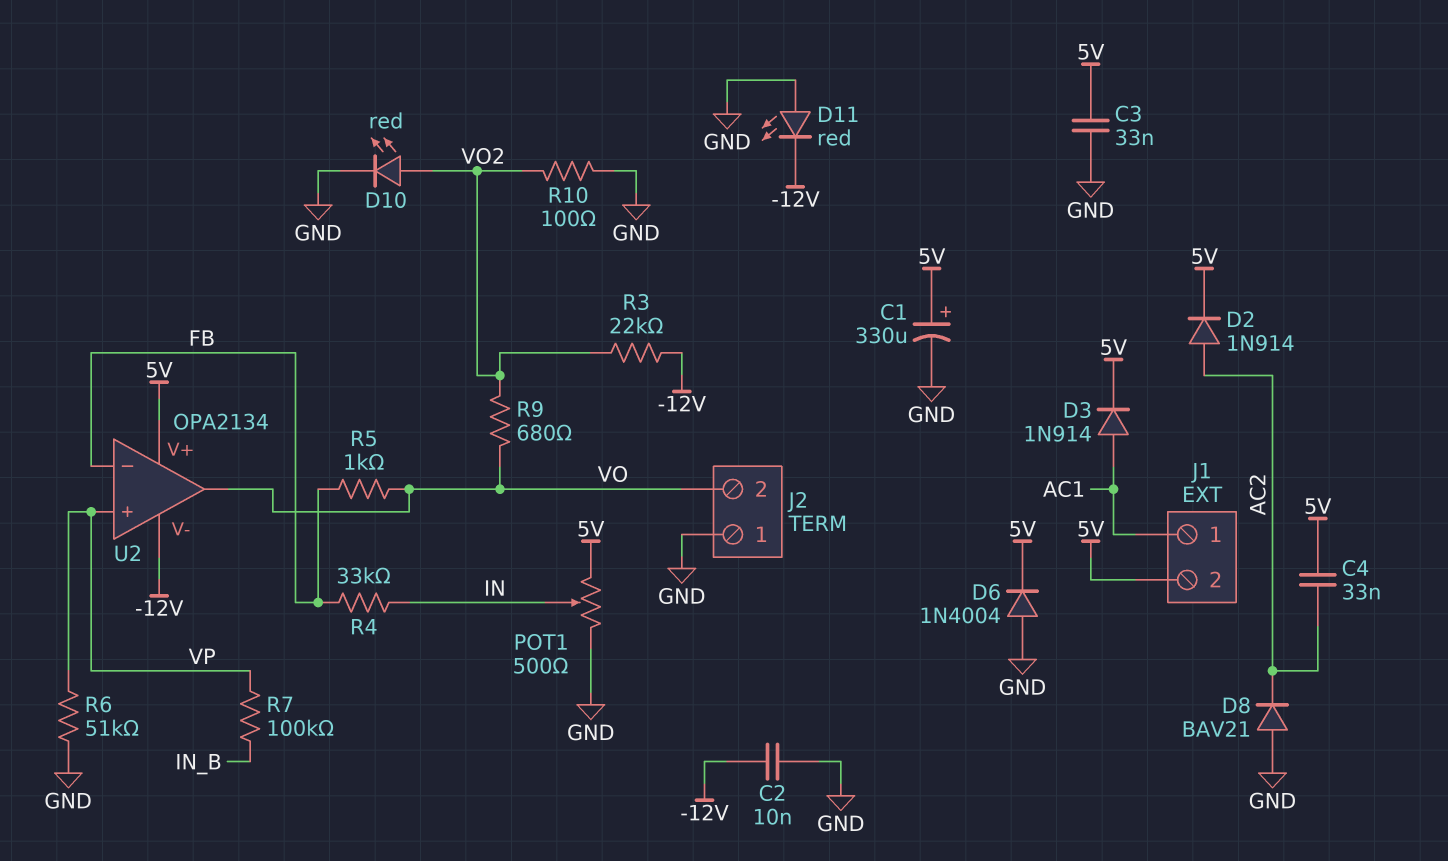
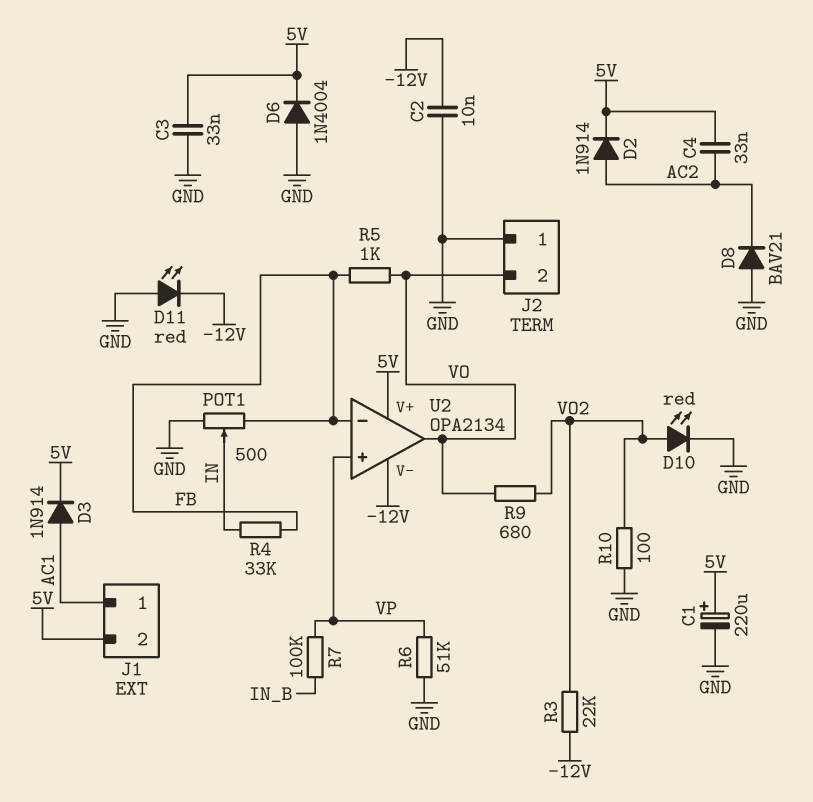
C1: 330uF (plus 5V, minus GND) -> 220uF (plus 5V, minus GND)
POT1: 500 (5V, GND, wiper IN) -> 500 (FB, GND, wiper IN)

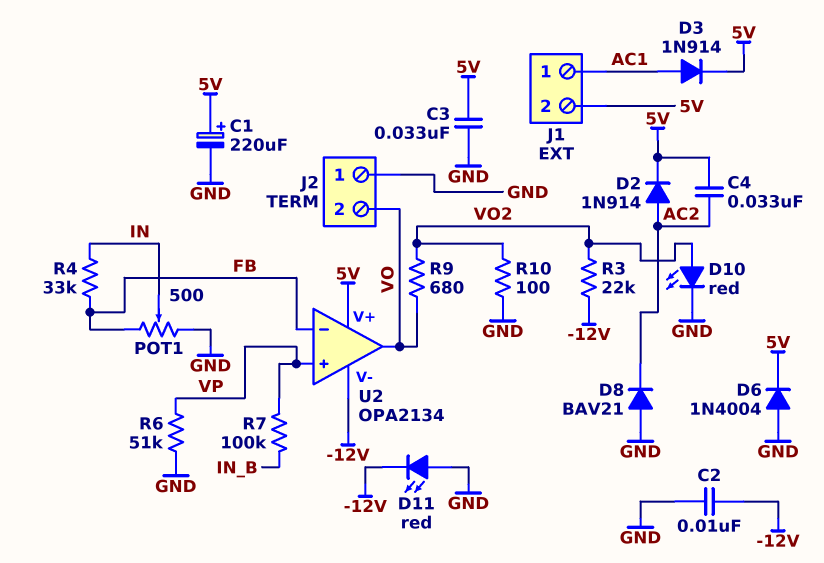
R5: 1k (FB, VO) -> none

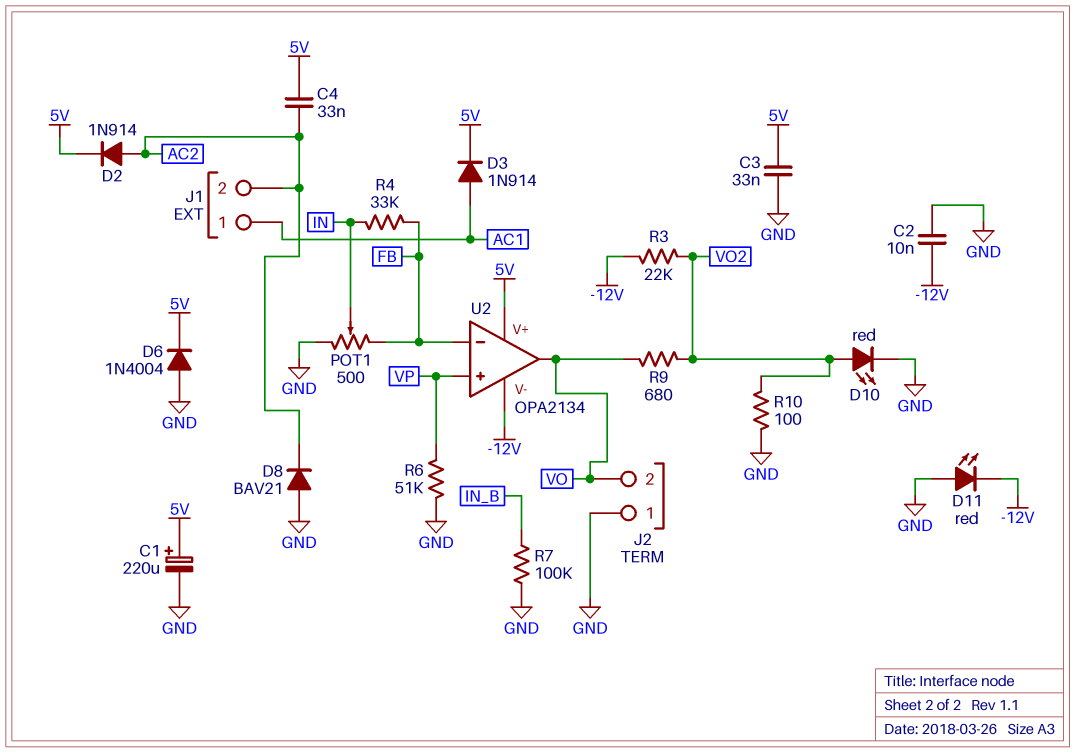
J1 pin 2: 5V -> AC2
R7: 100k (IN_B, VP) -> 100k (GND, IN_B)

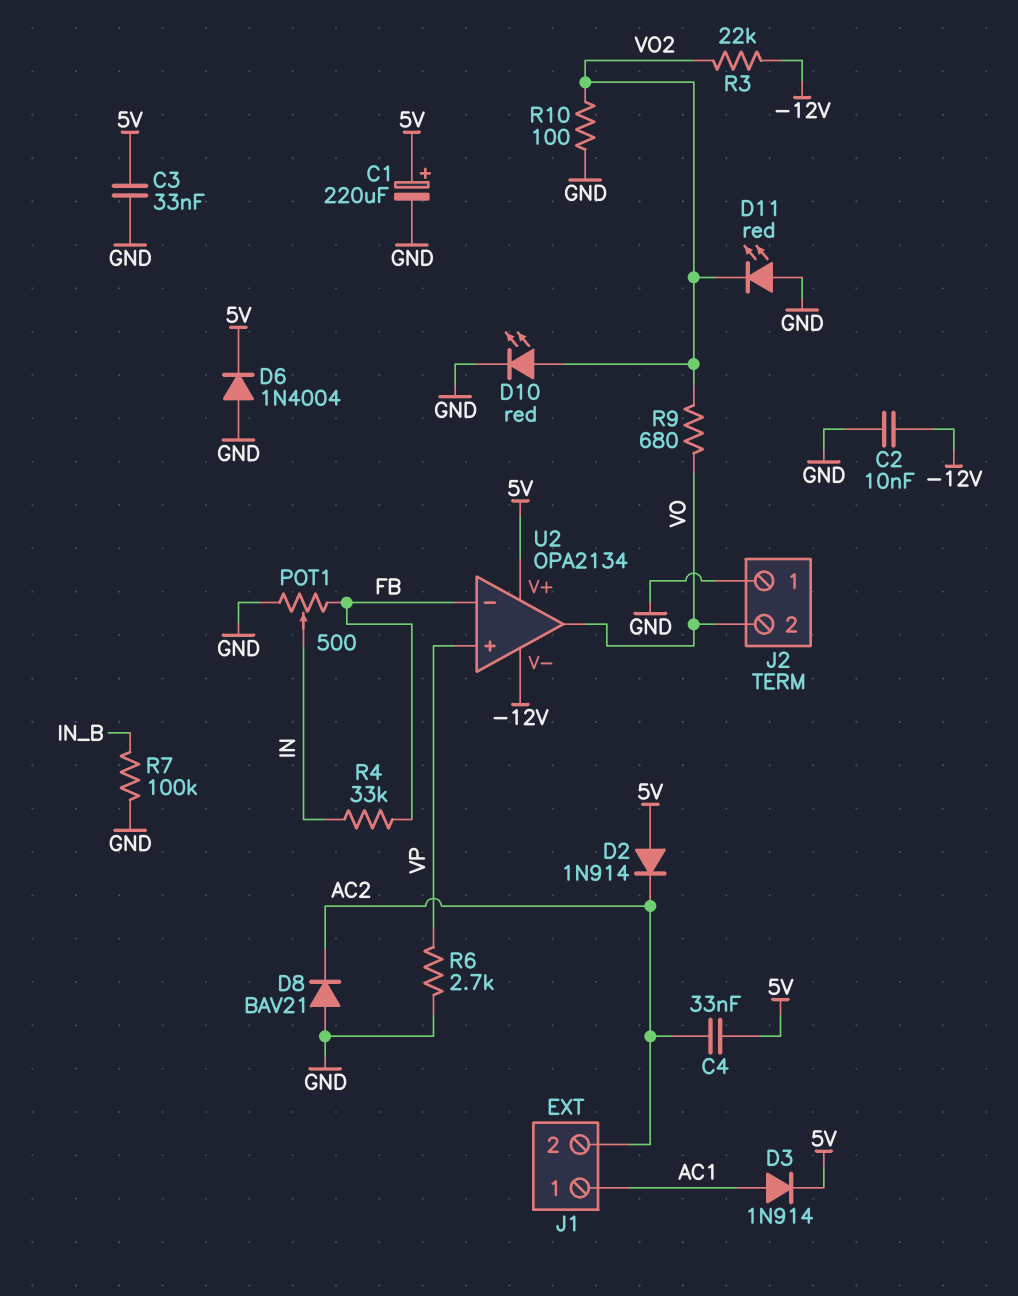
D2: diode 1N914 (A AC2, K 5V) -> diode 1N914 (A 5V, K AC2)
D11: LED red (A GND, K -12V) -> LED red (A GND, K VO2)
R6: 51k (GND, VP) -> 2.7k (GND, VP)

